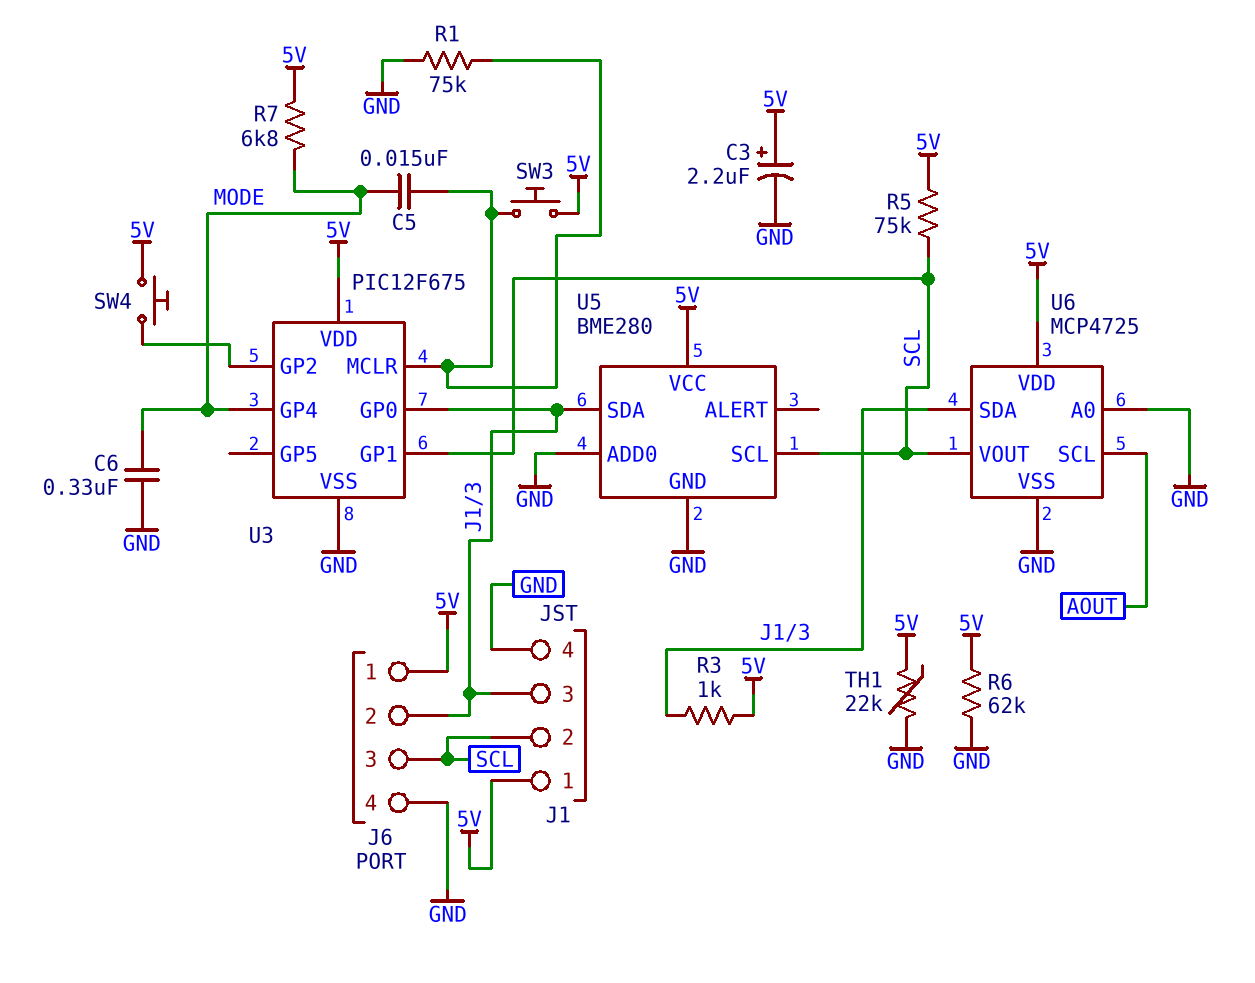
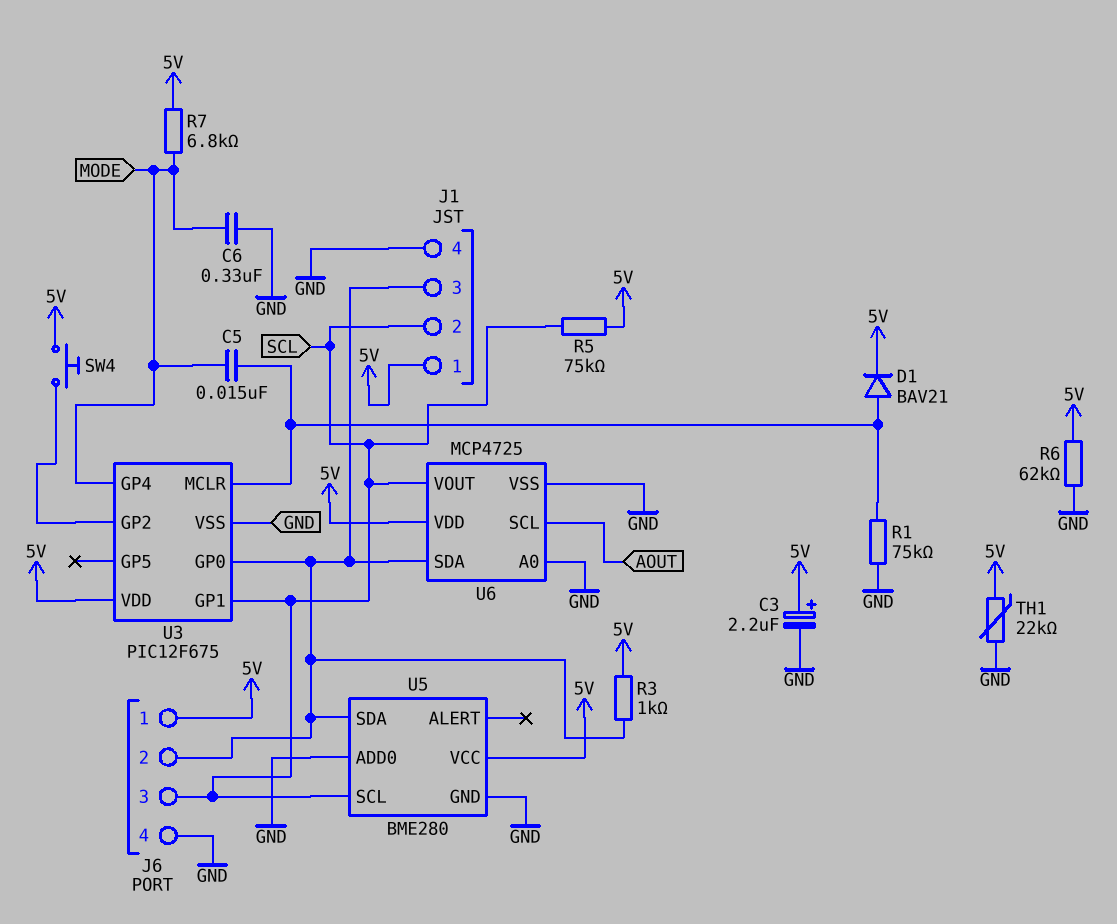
D1: none -> diode BAV21 (A U3/MCLR, K 5V)
SW3: button (5V, U3/MCLR) -> none

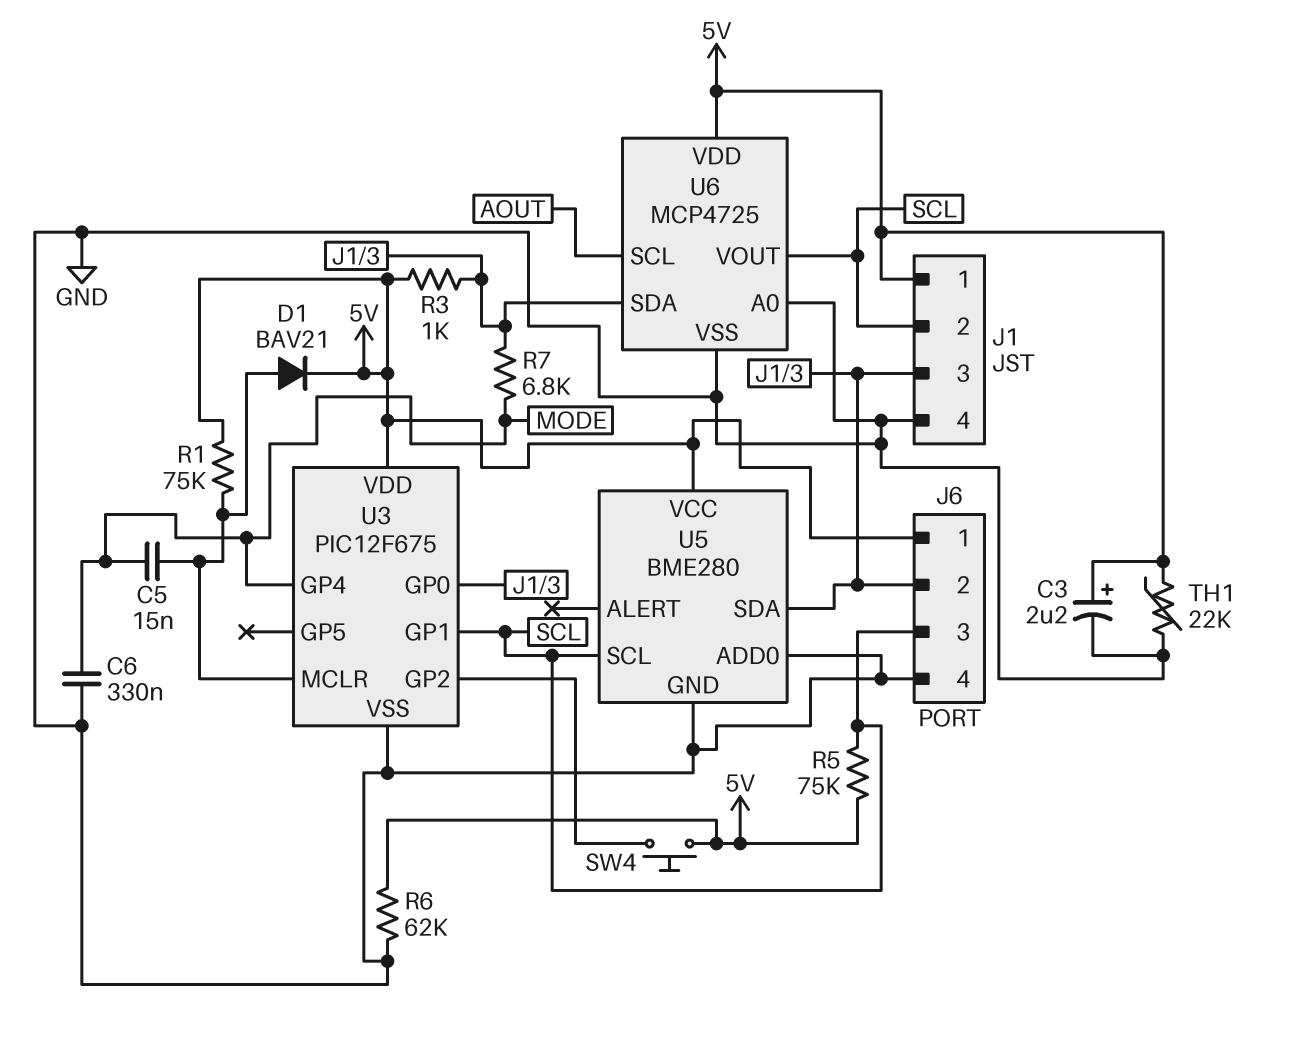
R1: 75k (GND, U3/MCLR) -> 75k (5V, U3/MCLR)
R7: 6.8k (5V, MODE) -> 6.8k (J1/3, MODE)

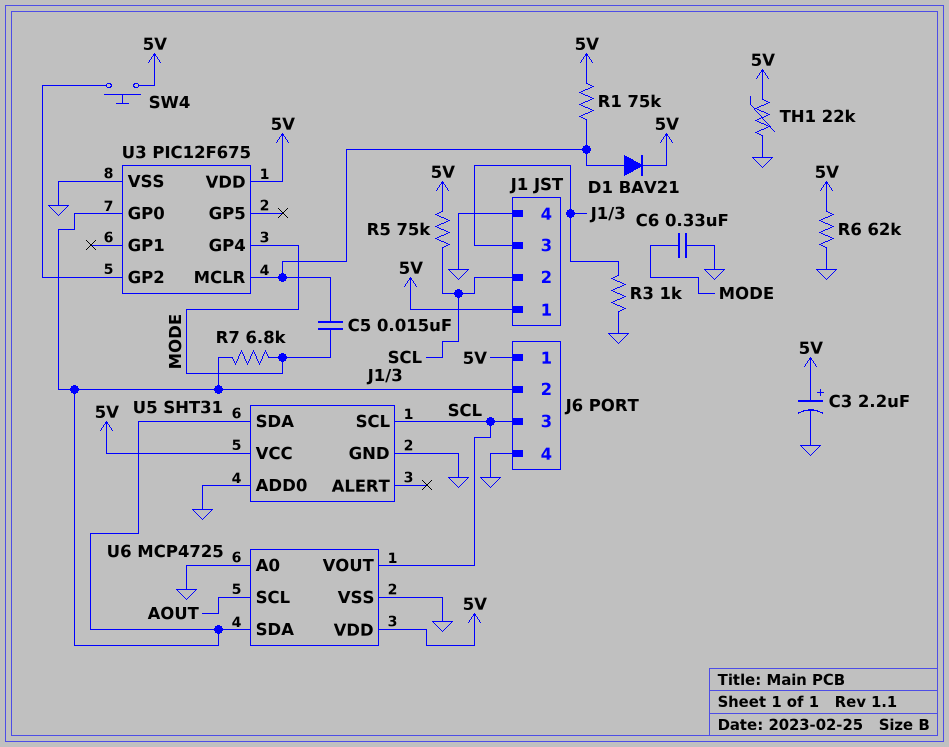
R3: 1k (5V, J1/3) -> 1k (GND, J1/3)
U3 pin GP1: SCL -> none
U5: BME280 -> SHT31

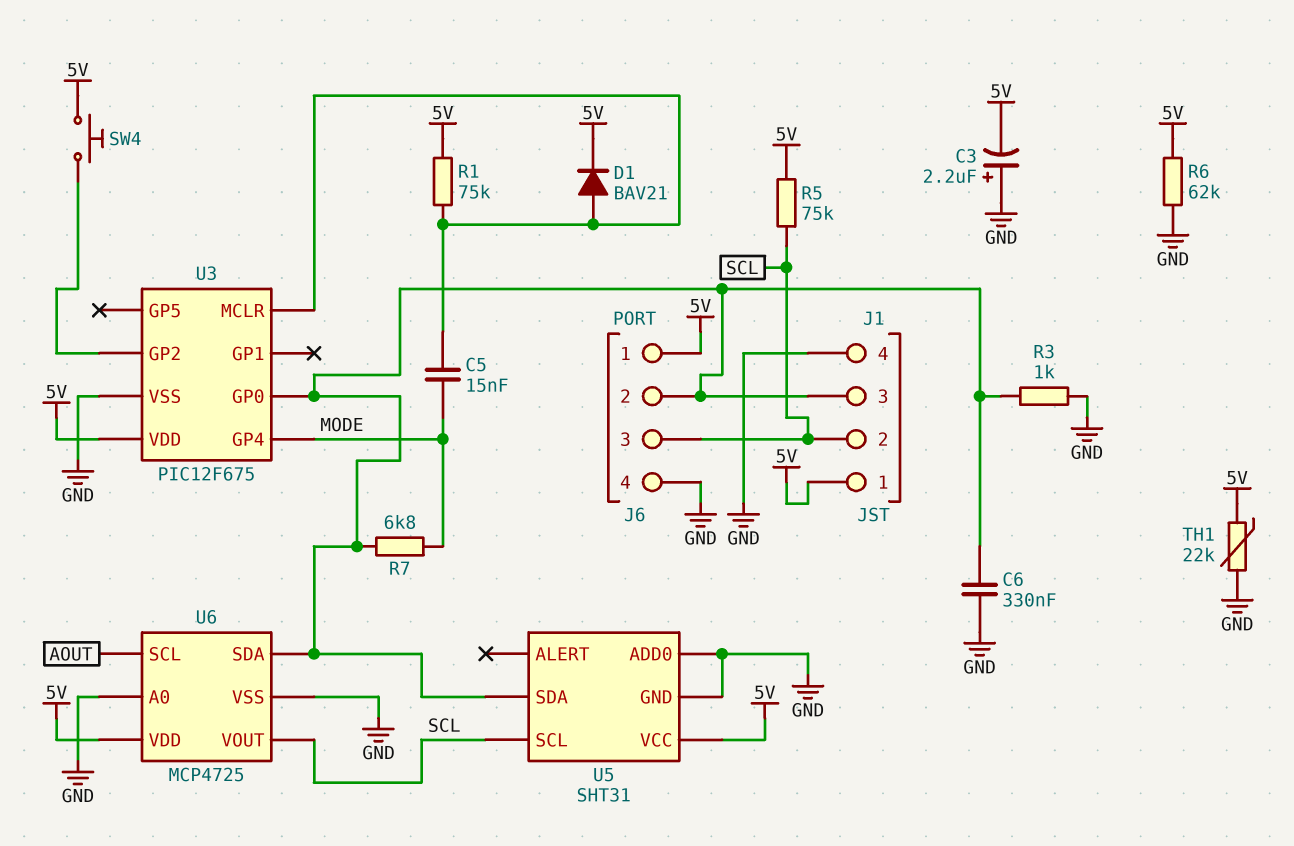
C3: 2.2uF (plus 5V, minus GND) -> 2.2uF (plus GND, minus 5V)
C6: 330nF (GND, MODE) -> 330nF (GND, J1/3)

